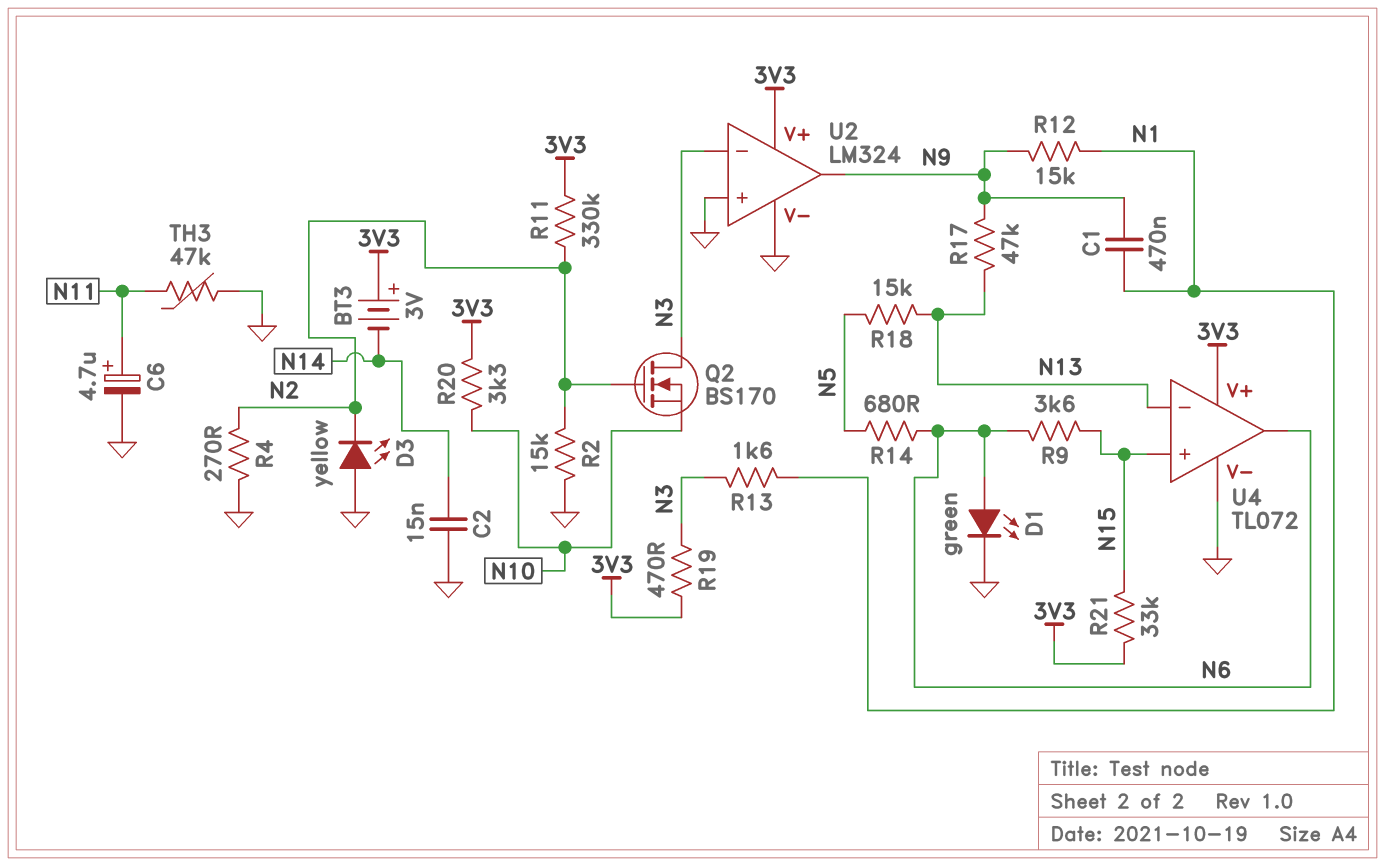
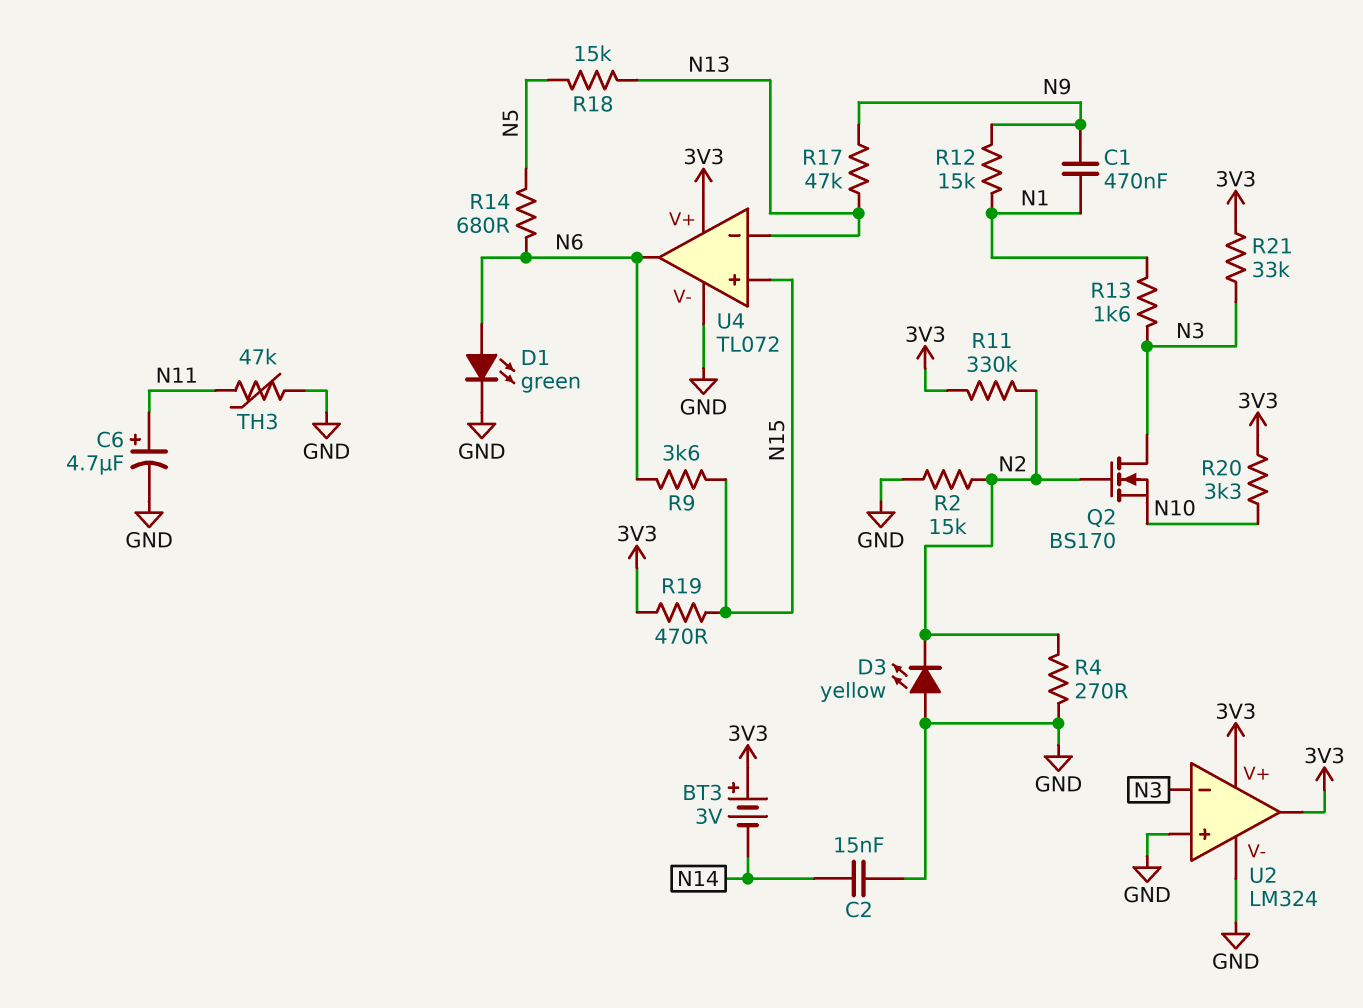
R19: 470 (3V3, N3) -> 470 (3V3, N15)
R21: 33k (3V3, N15) -> 33k (3V3, N3)
U2 pin out: N9 -> 3V3

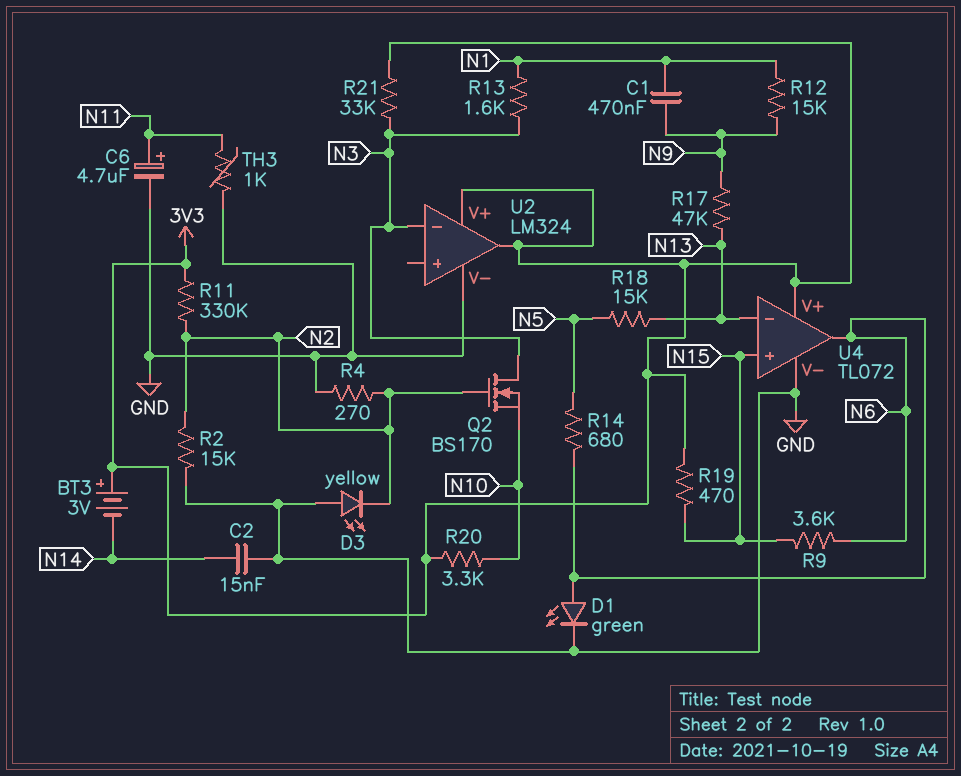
TH3: 47k (GND, N11) -> 1k (GND, N11)
U2 pin in+: GND -> none

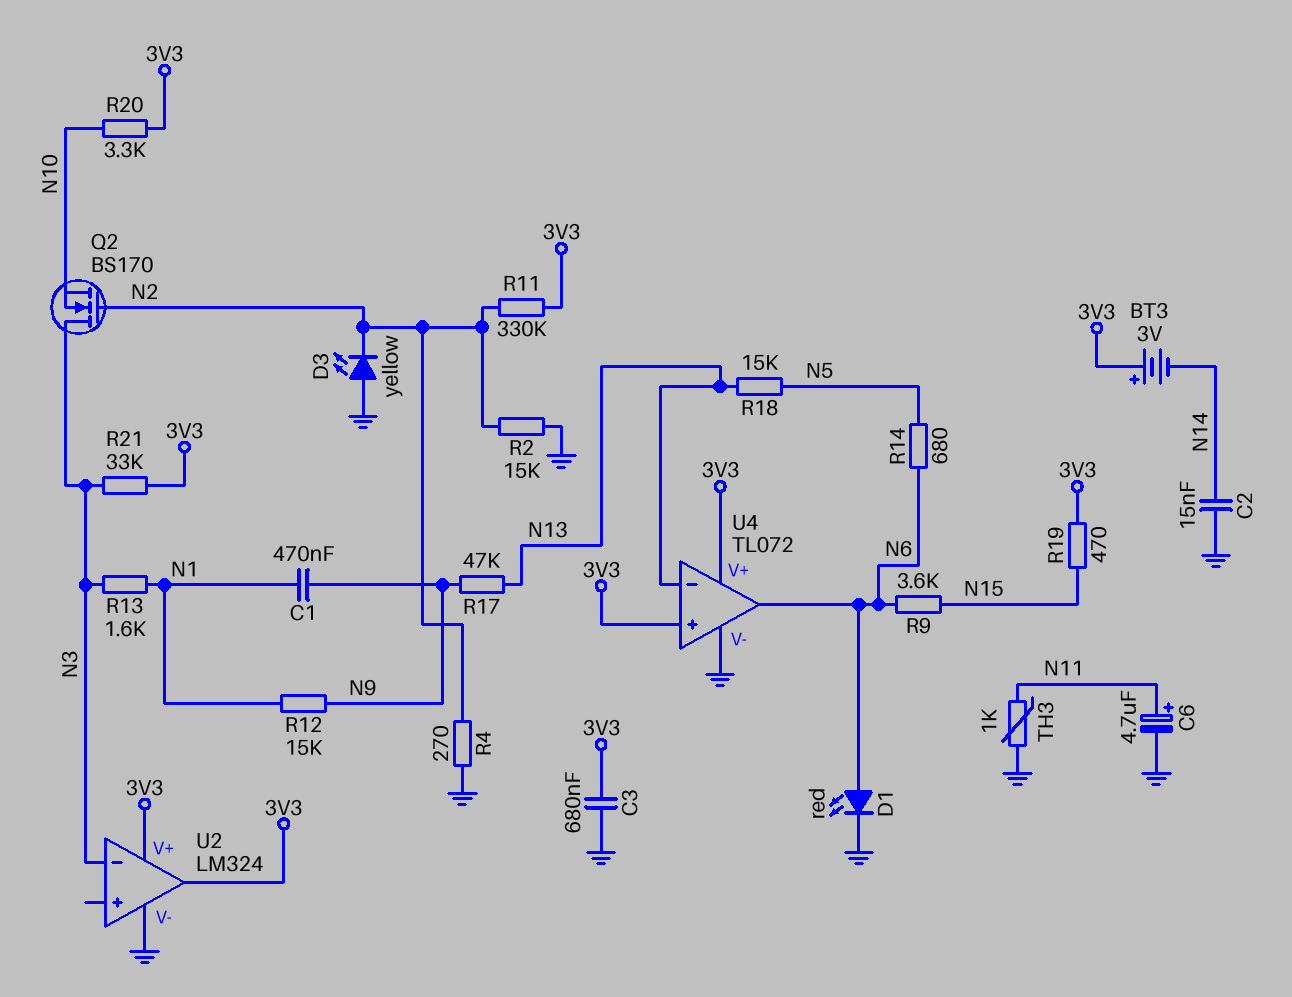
C3: none -> 680nF (3V3, GND)
D1: LED green (A N6, K GND) -> LED red (A N6, K GND)
U4 pin in+: N15 -> 3V3

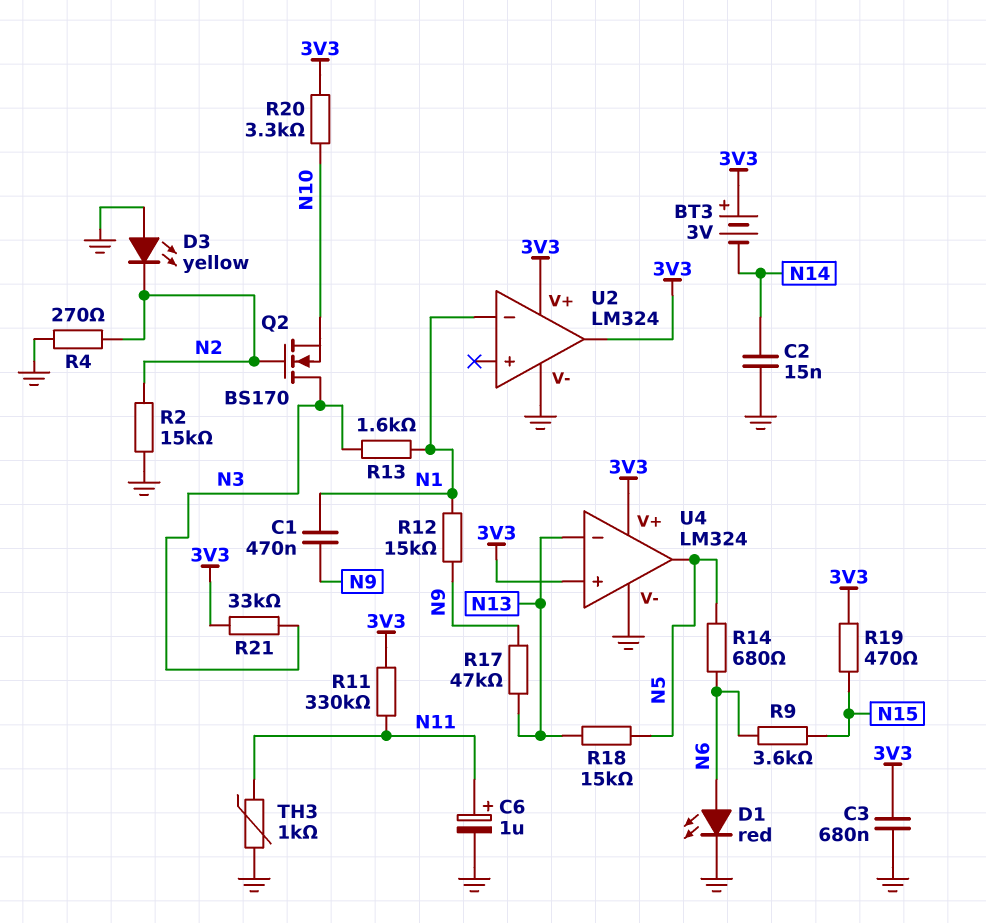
C6: 4.7uF (plus N11, minus GND) -> 1uF (plus N11, minus GND)
R11: 330k (3V3, N2) -> 330k (3V3, N11)
U2 pin in-: N3 -> N1
U4: TL072 -> LM324
U4 pin out: N6 -> N5

